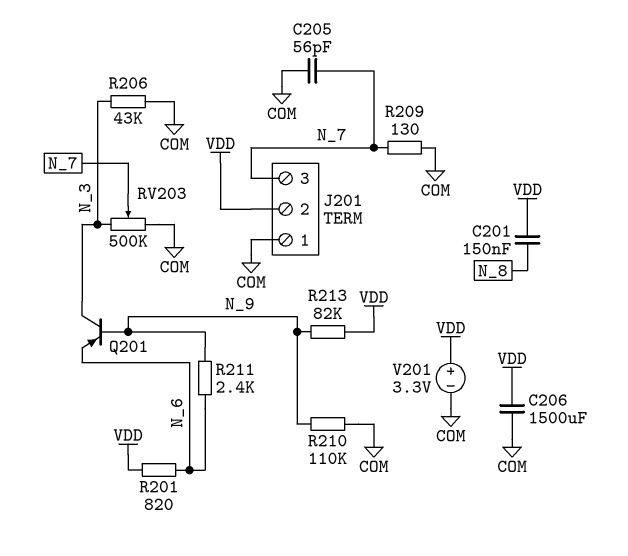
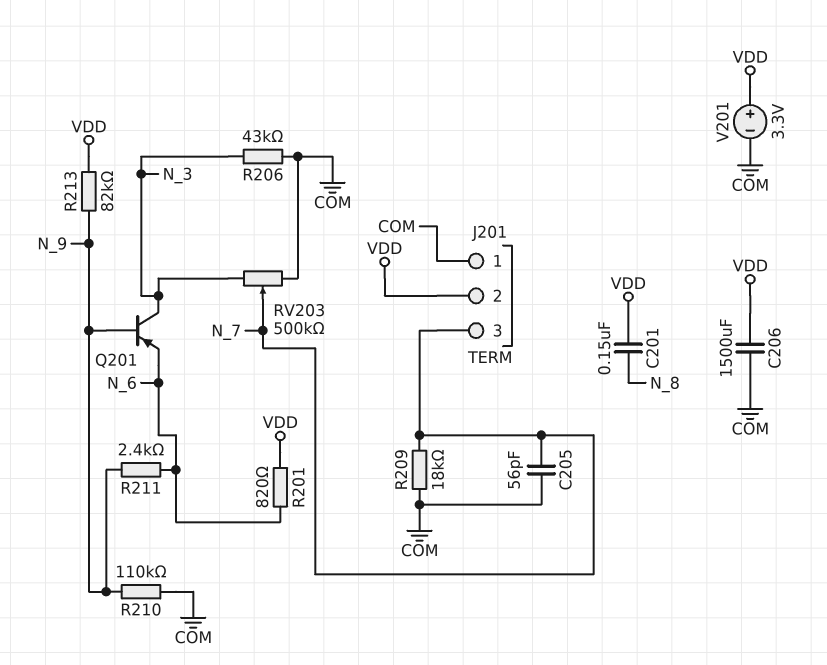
R209: 130 (COM, N_7) -> 18k (COM, N_7)

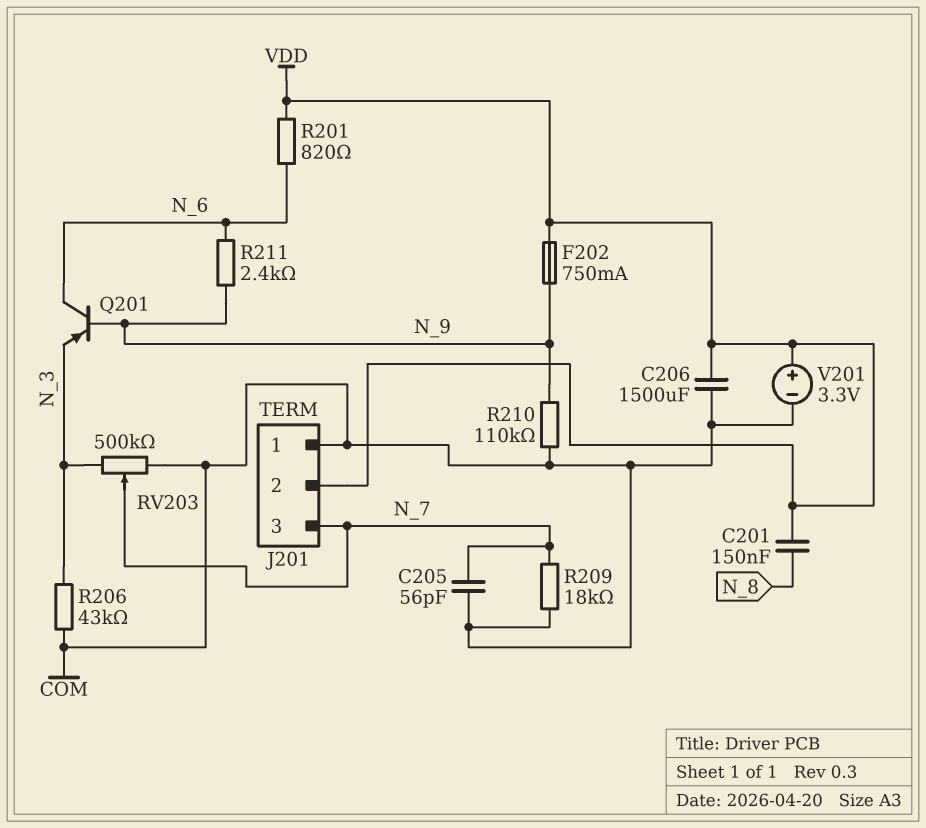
F202: none -> 750mA (N_9, VDD)
Q201: PNP (B N_9, C N_3, E N_6) -> PNP (B N_9, C N_6, E N_3)
R213: 82k (N_9, VDD) -> none

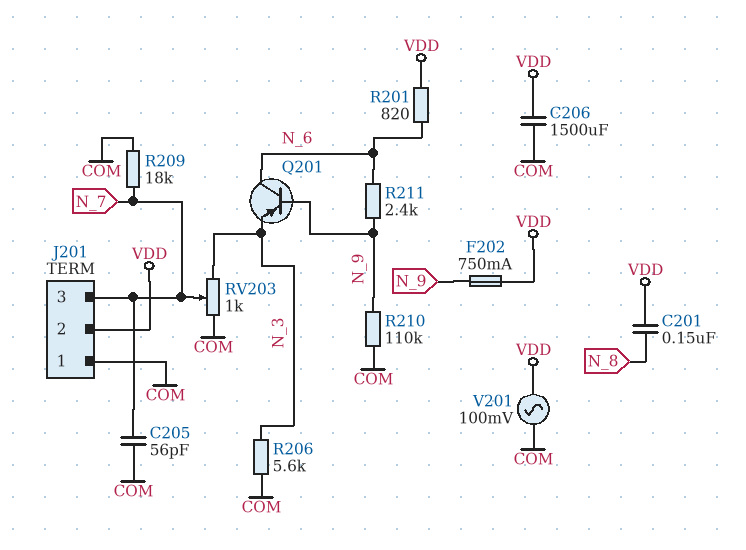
R206: 43k (COM, N_3) -> 5.6k (COM, N_3)
RV203: 500k (COM, N_3, wiper N_7) -> 1k (COM, N_3, wiper N_7)
V201: 3.3V (plus VDD, minus COM) -> AC 100mV (COM, VDD)

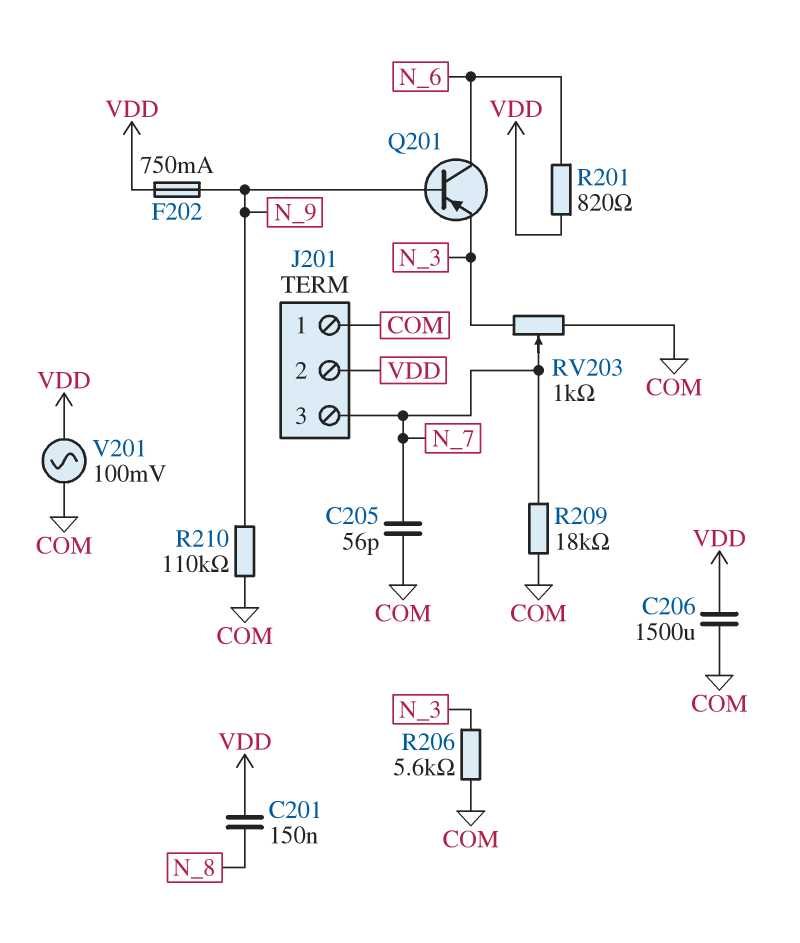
R211: 2.4k (N_6, N_9) -> none

